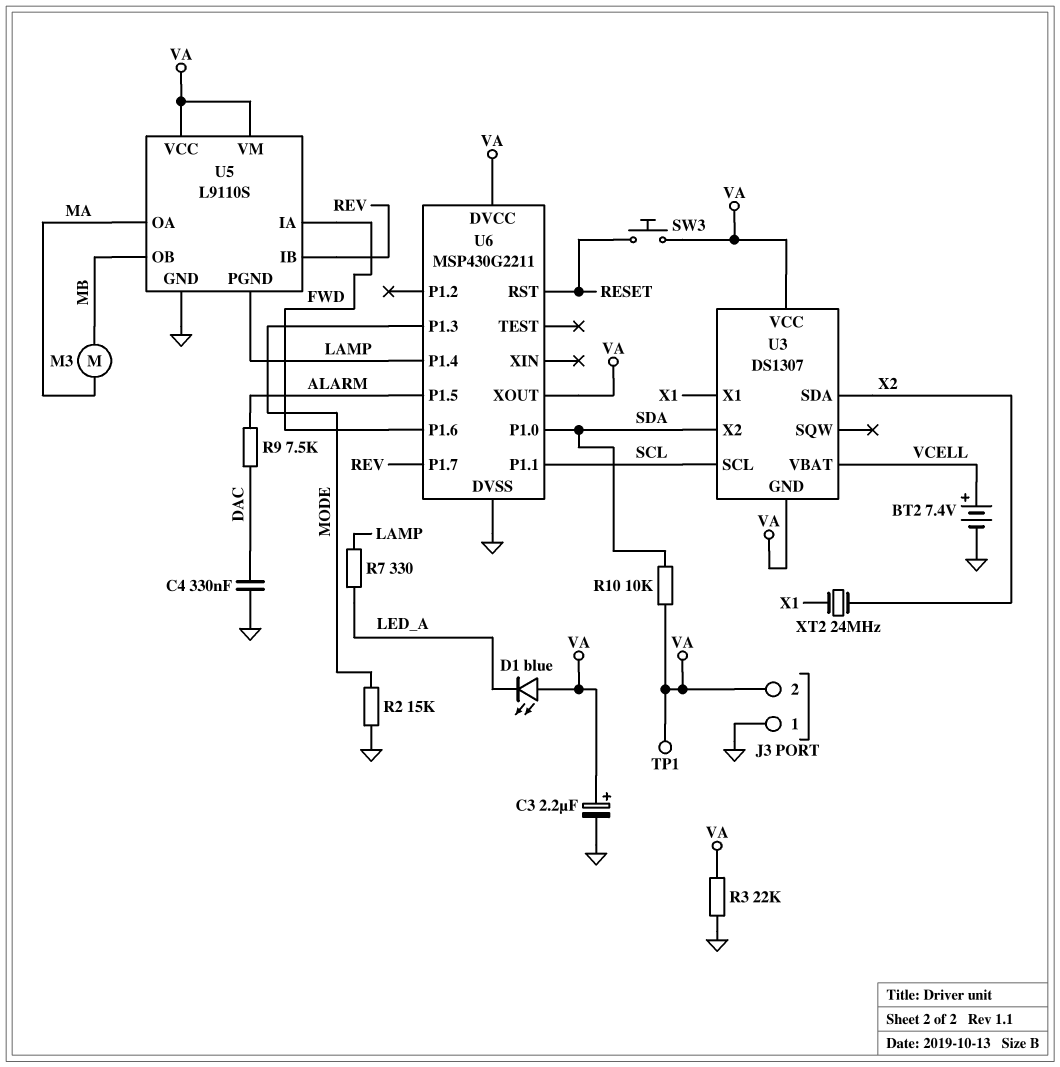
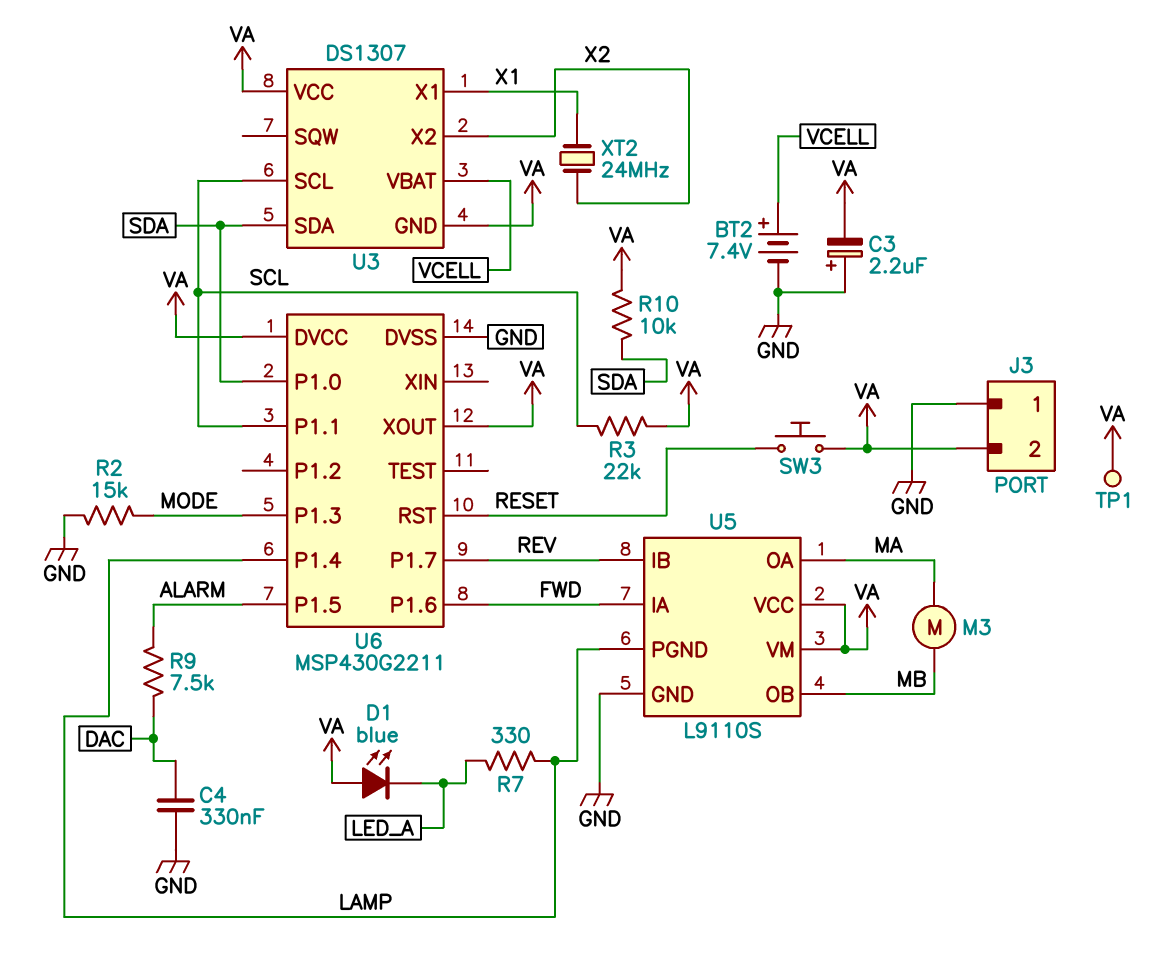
C3: 2.2uF (plus VA, minus GND) -> 2.2uF (plus GND, minus VA)
R3: 22k (GND, VA) -> 22k (SCL, VA)
U3 pin SDA: X2 -> SDA
U3 pin X2: SDA -> X2

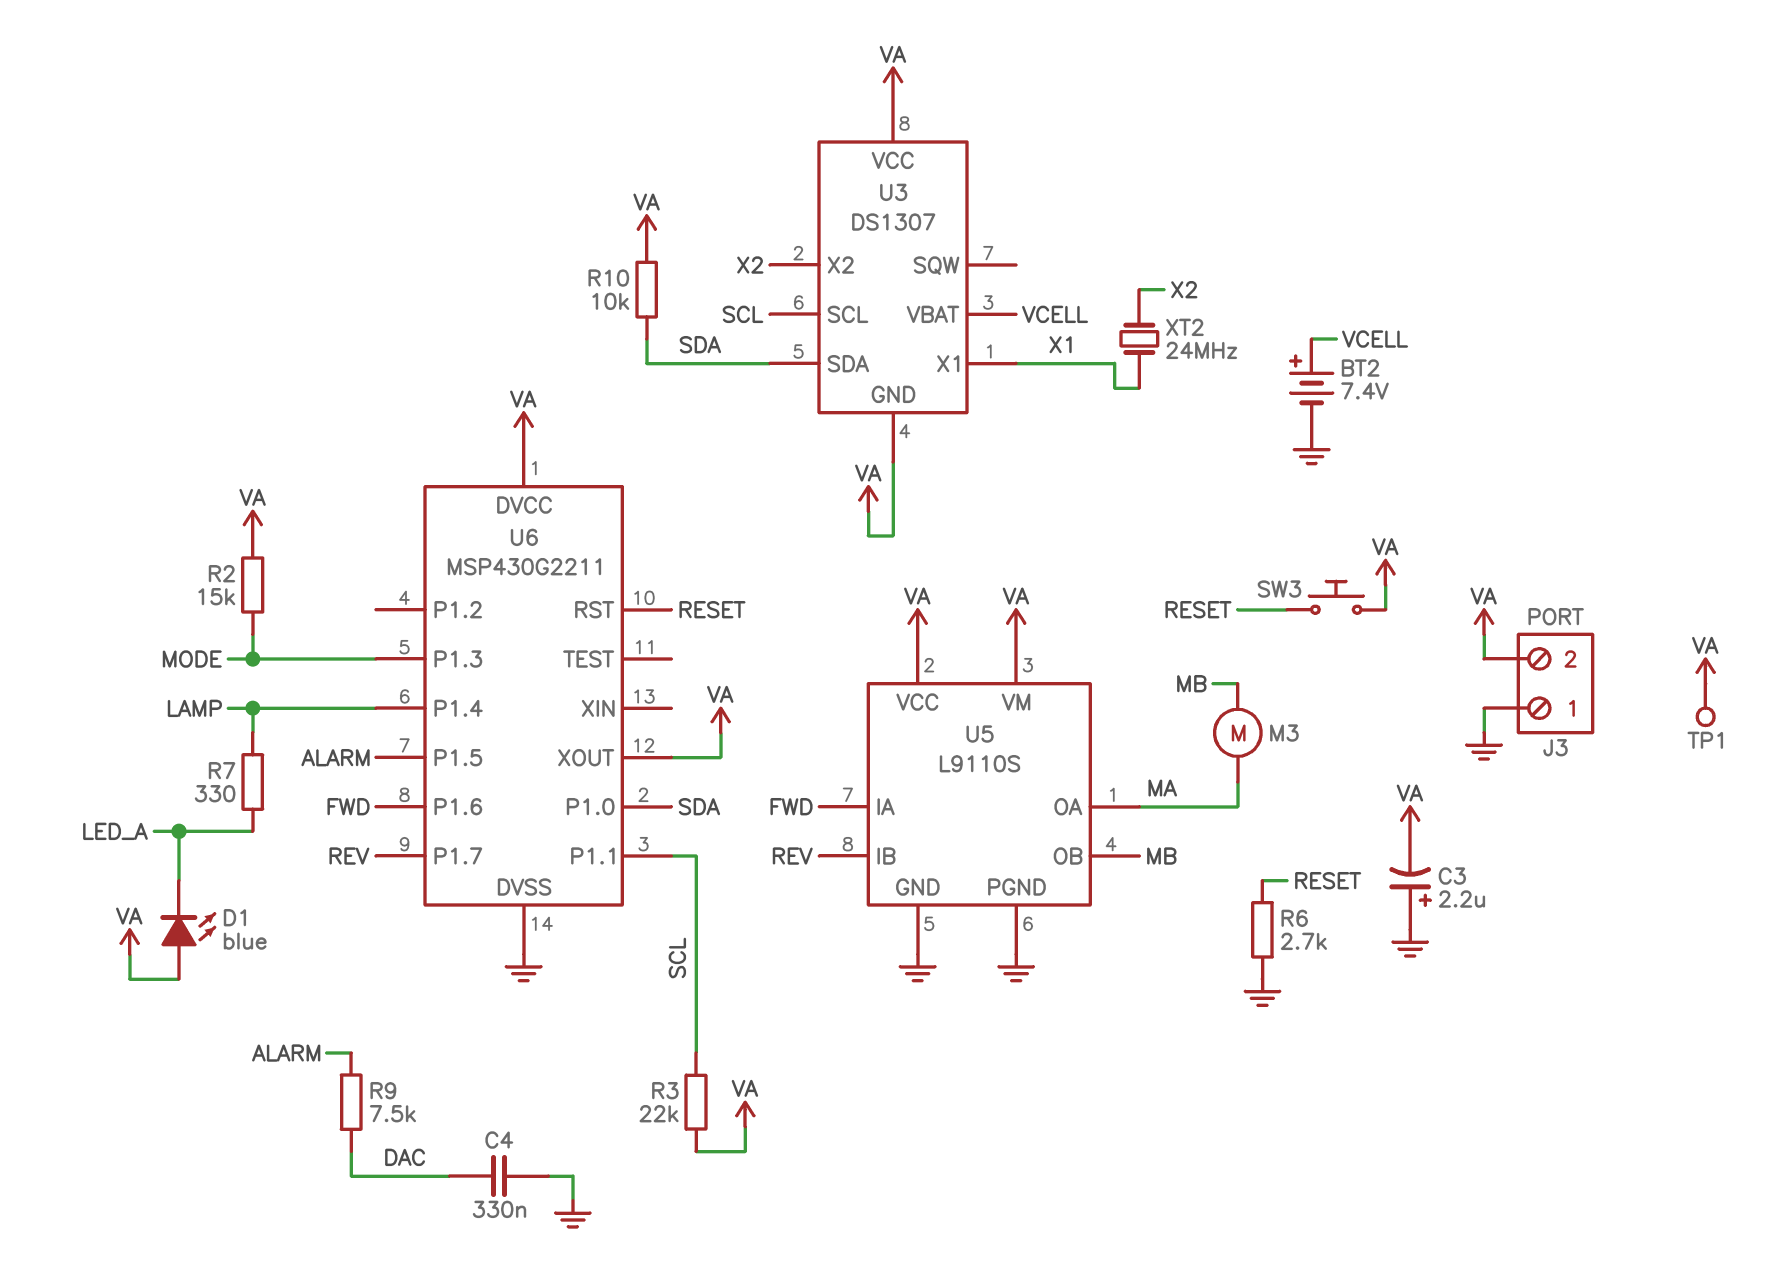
R2: 15k (GND, MODE) -> 15k (MODE, VA)
R6: none -> 2.7k (GND, RESET)
U5 pin PGND: LAMP -> GND

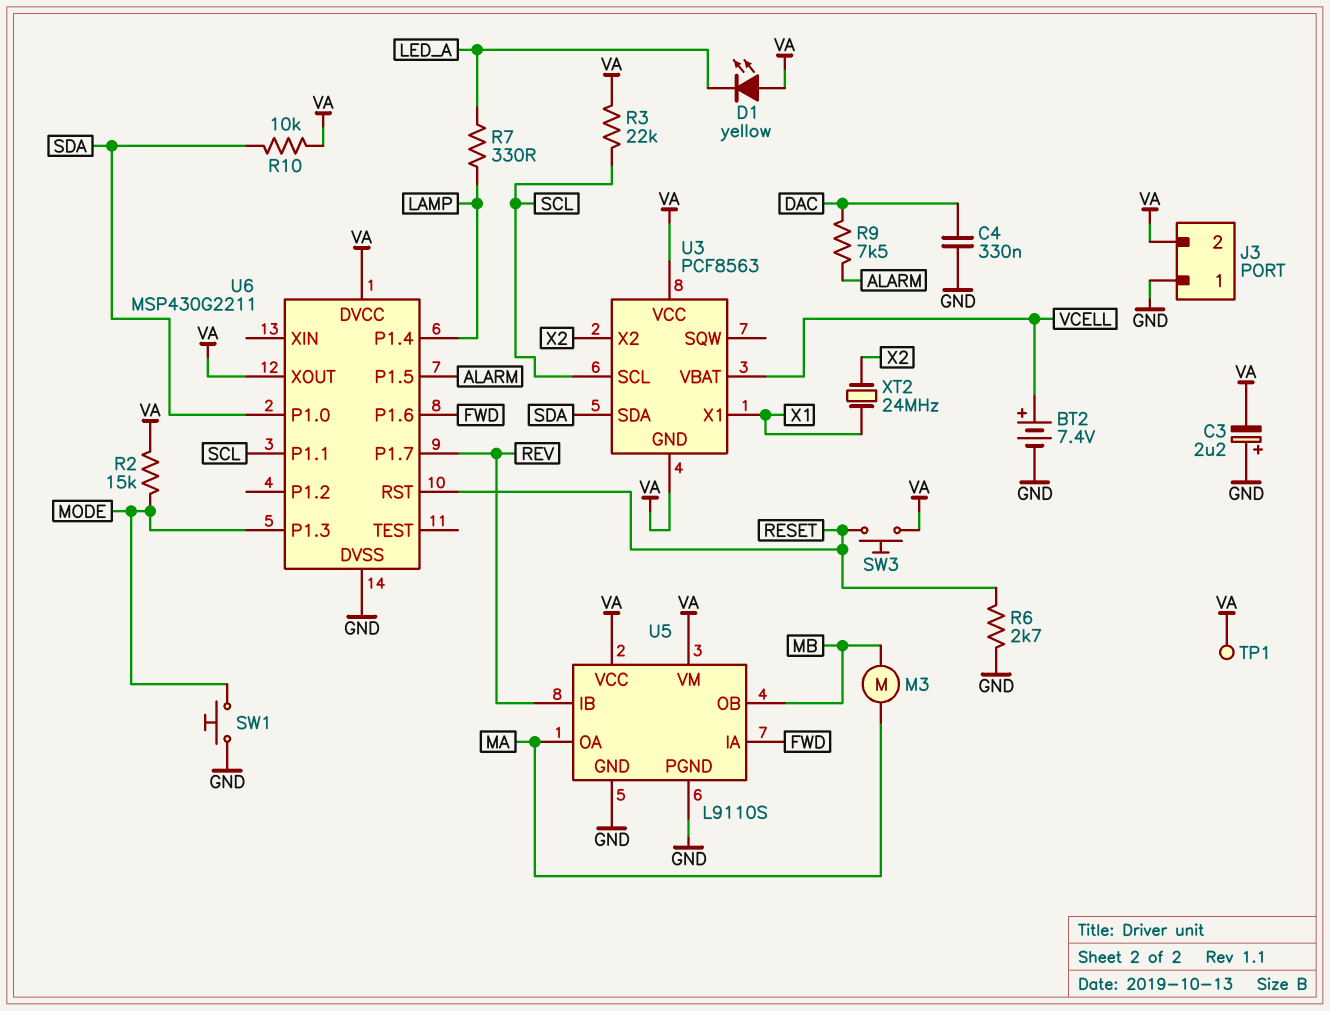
D1: LED blue (A VA, K LED_A) -> LED yellow (A VA, K LED_A)
SW1: none -> button (GND, MODE)
U3: DS1307 -> PCF8563

